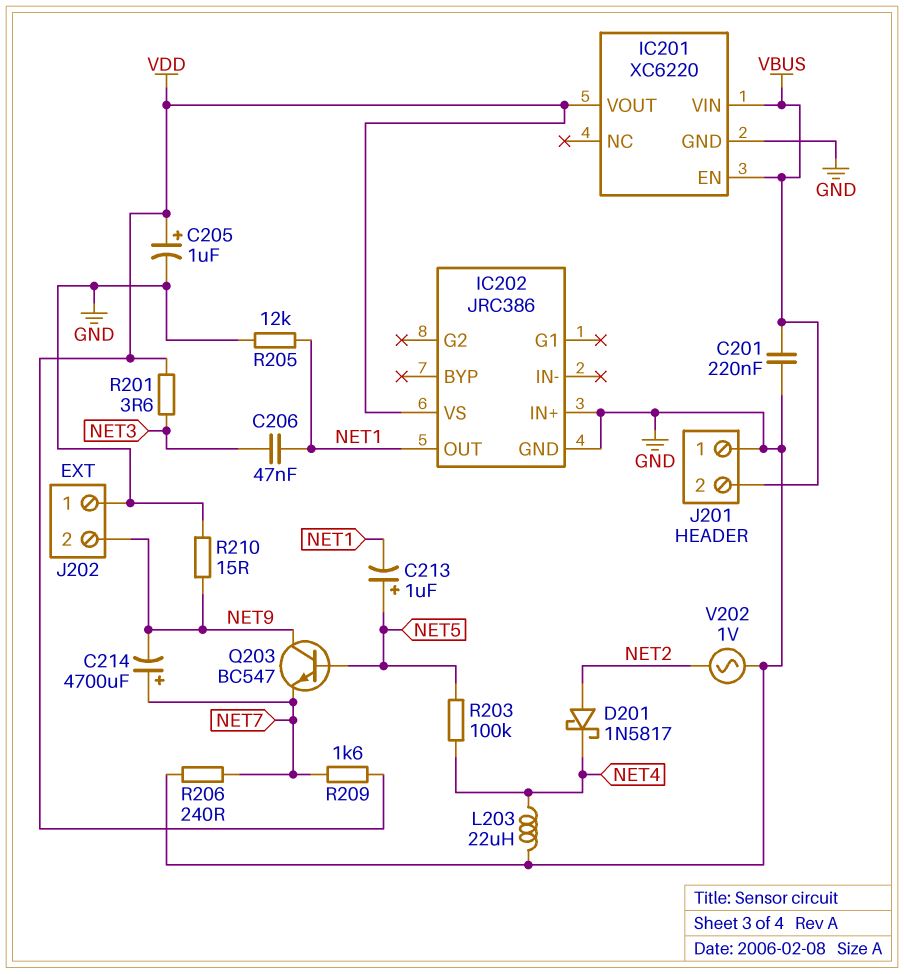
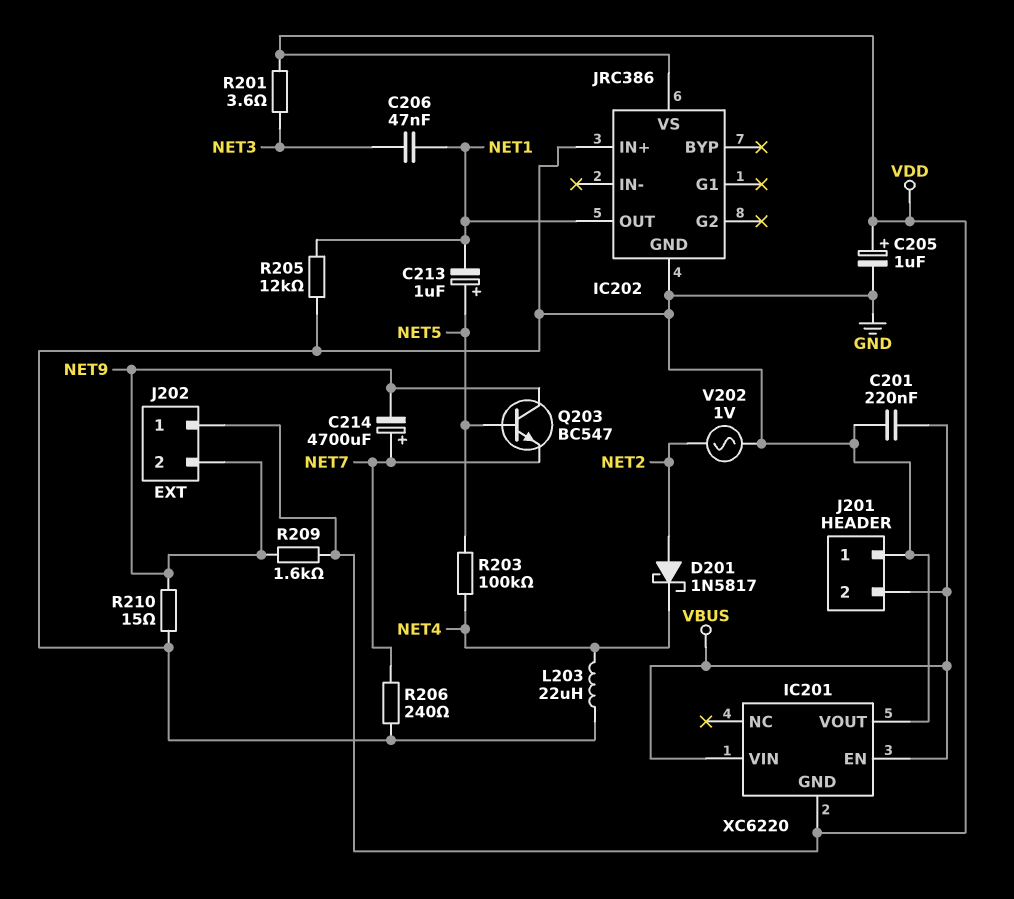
IC201 pin GND: GND -> VDD
IC201 pin VOUT: VDD -> GND
J202 pin 1: GND -> VDD
R209: 1.6k (NET7, VDD) -> 1.6k (NET9, VDD)

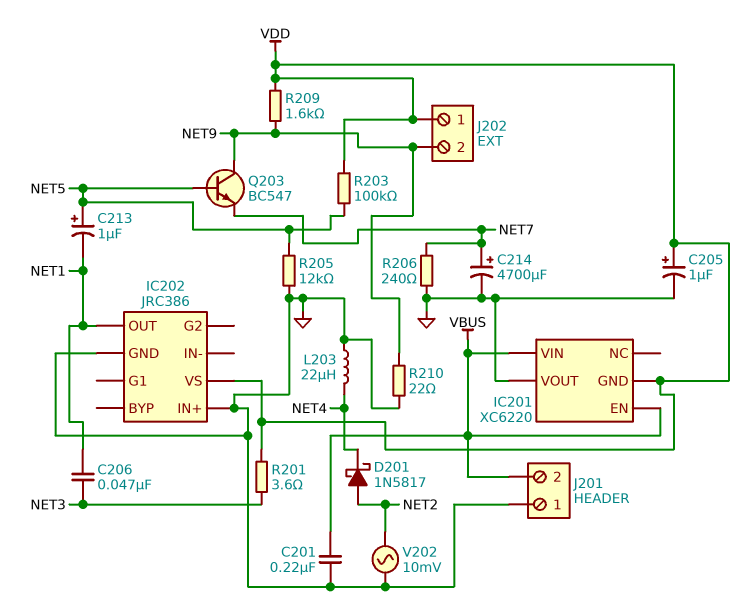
C214: 4700uF (plus NET7, minus NET9) -> 4700uF (plus NET7, minus GND)
R203: 100k (NET4, NET5) -> 100k (NET5, VDD)
R205: 12k (GND, NET1) -> 12k (GND, NET5)
R210: 15 (GND, NET9) -> 22 (GND, NET9)
V202: AC 1V (GND, NET2) -> AC 10mV (GND, NET2)

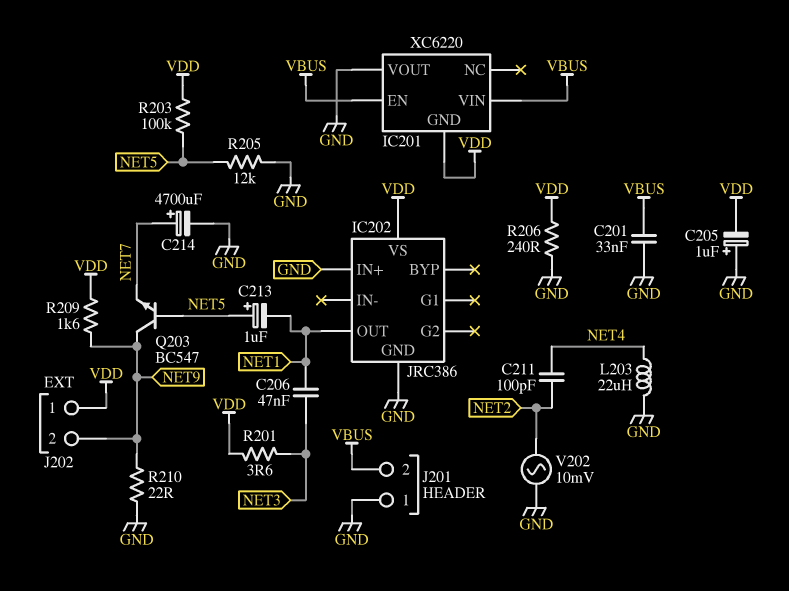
C201: 220nF (GND, VBUS) -> 33nF (GND, VBUS)
C205: 1uF (plus VDD, minus GND) -> 1uF (plus GND, minus VDD)
C211: none -> 100pF (NET2, NET4)
D201: schottky 1N5817 (A NET2, K NET4) -> none
R206: 240 (GND, NET7) -> 240 (GND, VDD)

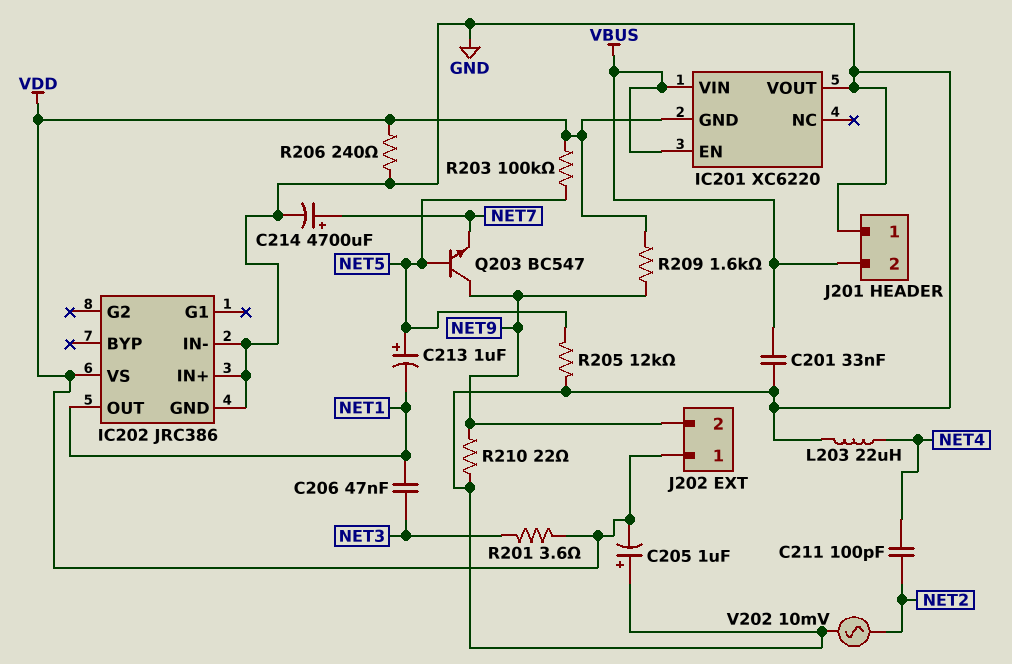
IC202 pin IN-: none -> GND

